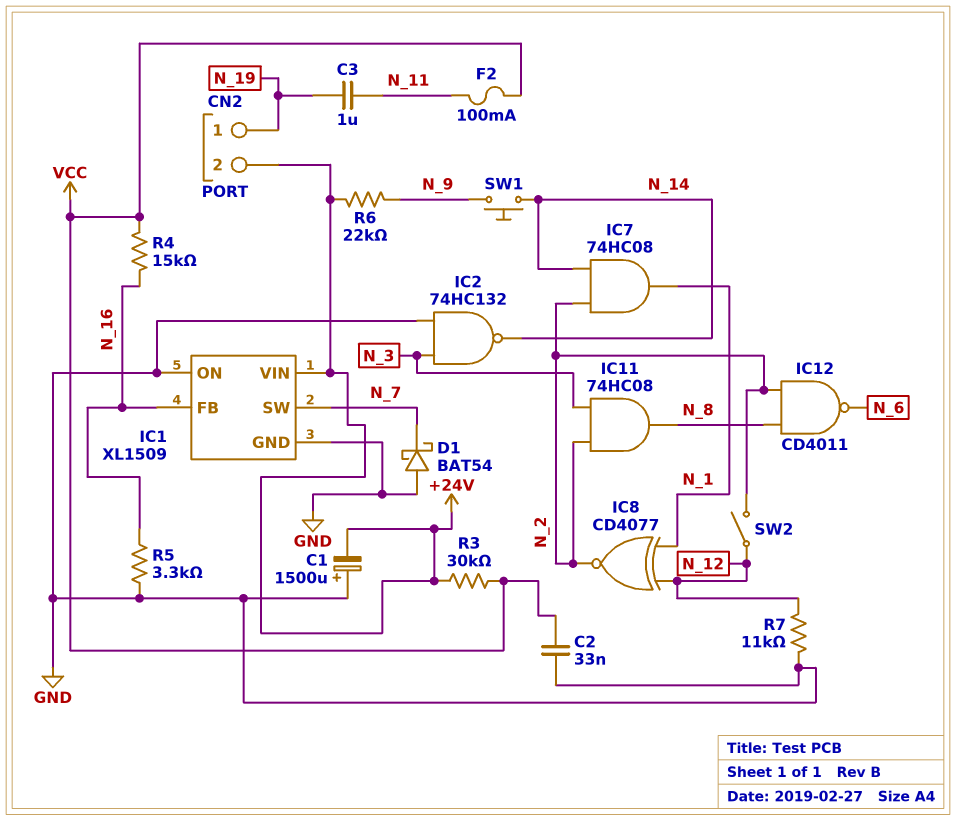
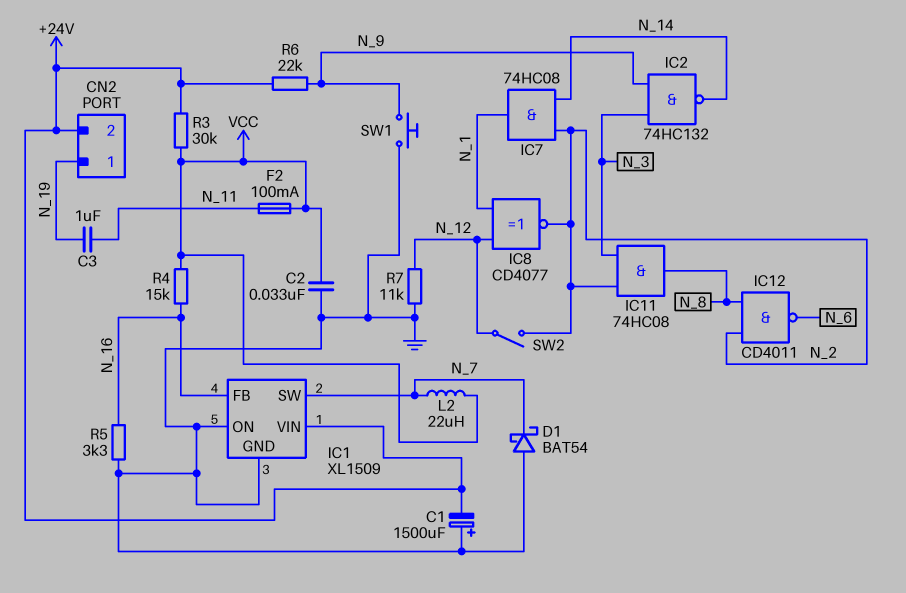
IC2: NAND 74HC132 (in GND, in N_3, out N_14) -> NAND 74HC132 (in N_3, in N_9, out N_14)
L2: none -> 22uH (N_7, VCC)
SW1: button (N_9, N_14) -> button (GND, N_9)

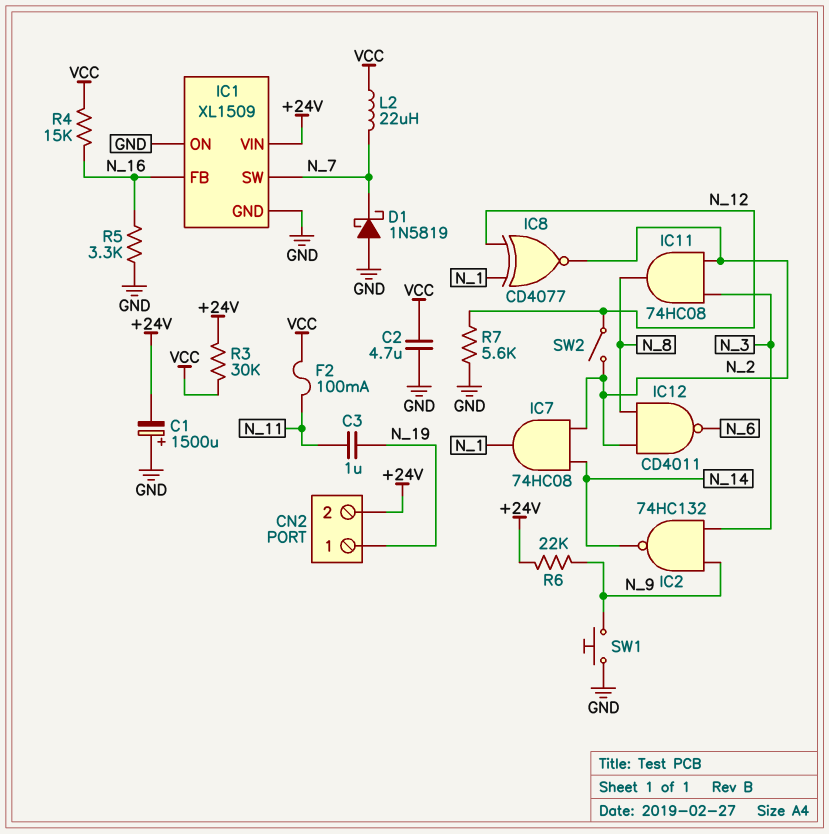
C2: 33nF (GND, VCC) -> 4.7uF (GND, VCC)
D1: schottky BAT54 (A GND, K N_7) -> schottky 1N5819 (A GND, K N_7)
R7: 11k (GND, N_12) -> 5.6k (GND, N_12)

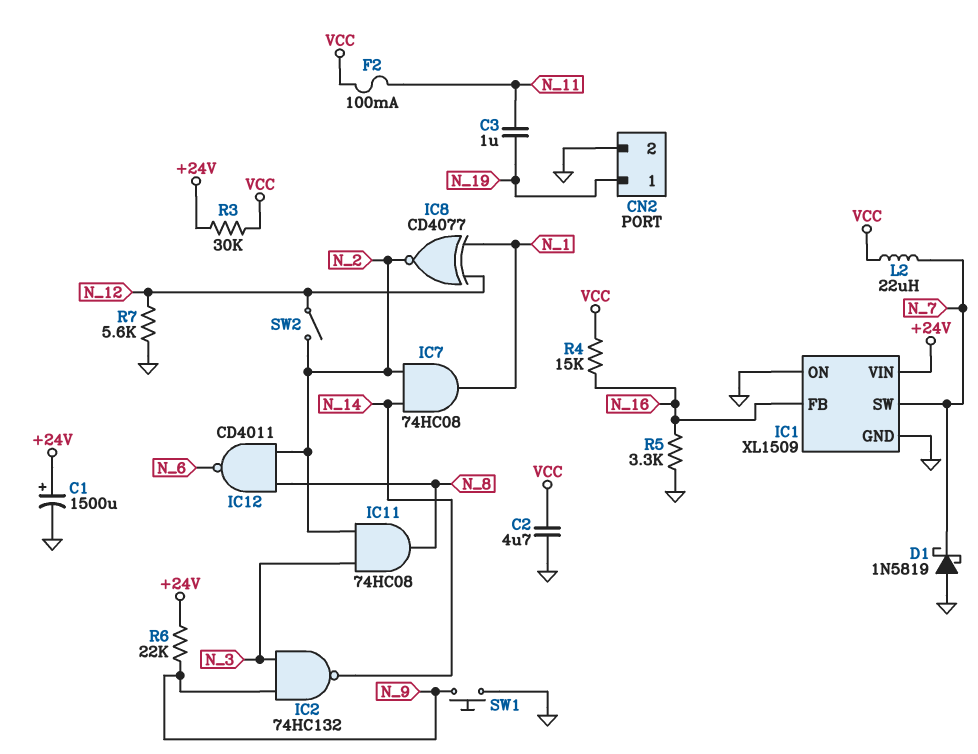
C1: 1500uF (plus GND, minus +24V) -> 1500uF (plus +24V, minus GND)
CN2 pin 2: +24V -> GND

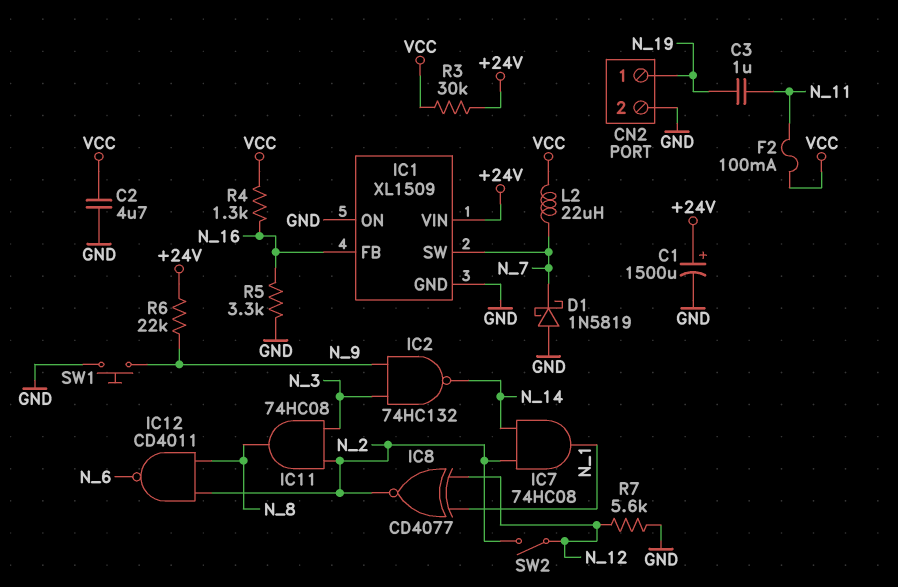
R4: 15k (N_16, VCC) -> 1.3k (N_16, VCC)

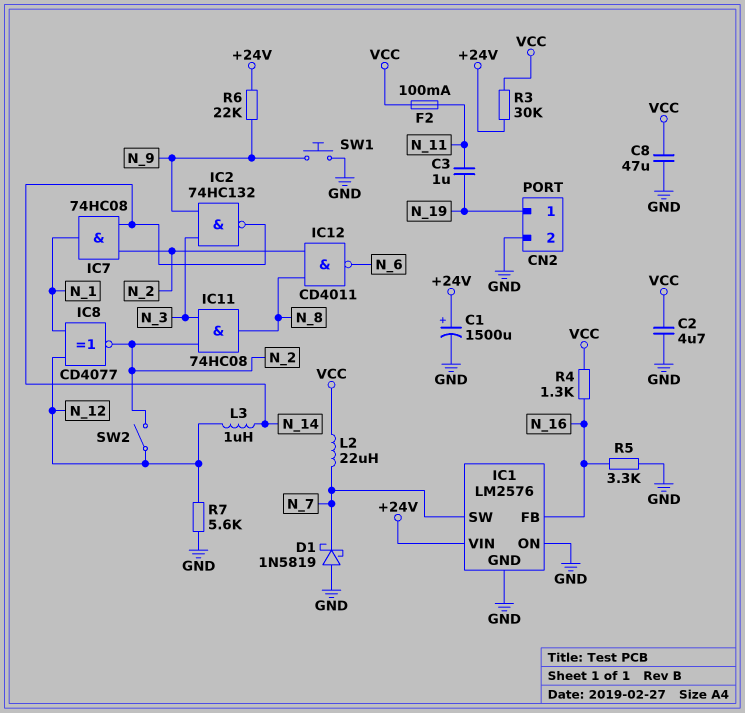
C8: none -> 47uF (GND, VCC)
IC1: XL1509 -> LM2576
L3: none -> 1uH (N_12, N_14)

